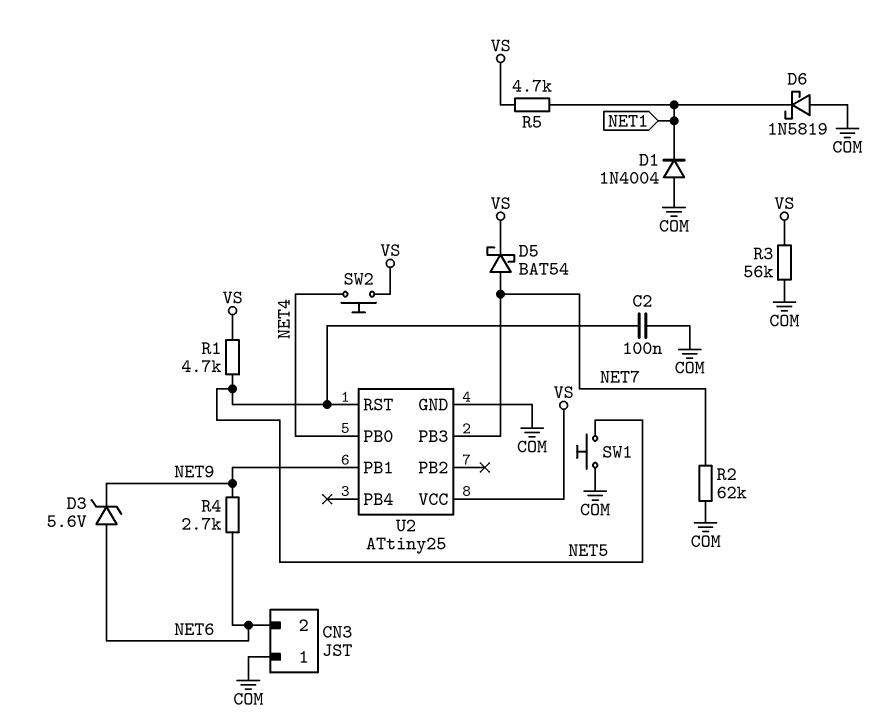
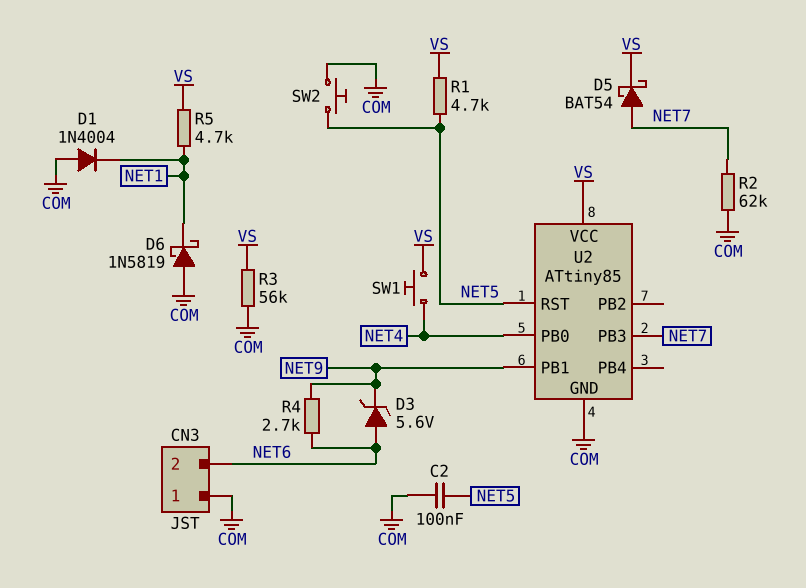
SW1: button (COM, NET5) -> button (NET4, VS)
SW2: button (NET4, VS) -> button (COM, NET5)
U2: ATtiny25 -> ATtiny85

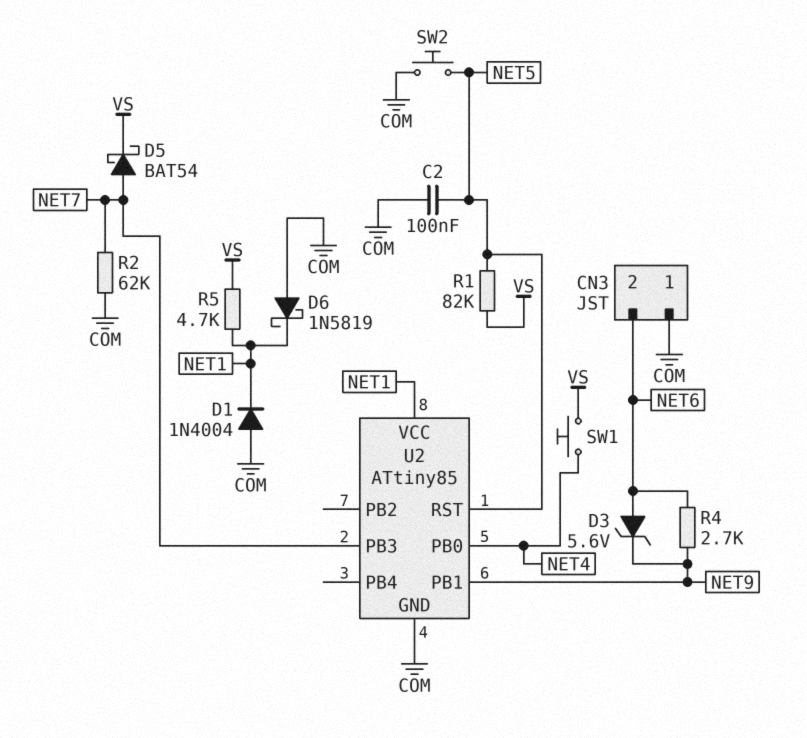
R1: 4.7k (NET5, VS) -> 82k (NET5, VS)
R3: 56k (COM, VS) -> none
U2 pin VCC: VS -> NET1

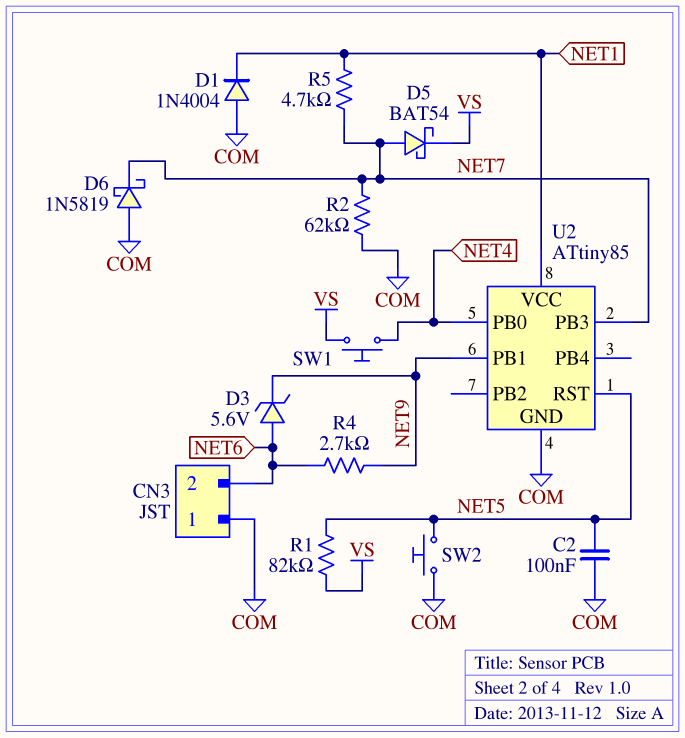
D6: schottky 1N5819 (A COM, K NET1) -> schottky 1N5819 (A COM, K NET7)
R5: 4.7k (NET1, VS) -> 4.7k (NET1, NET7)

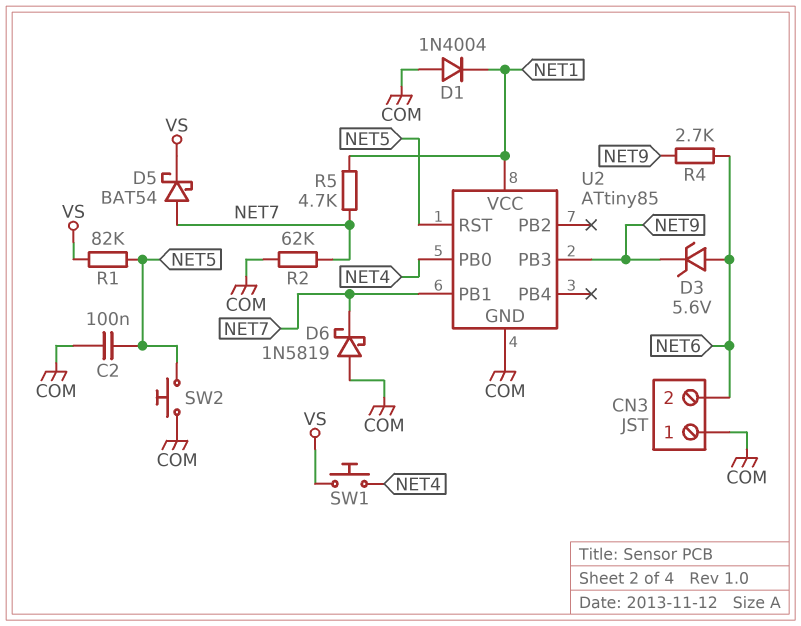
U2 pin PB1: NET9 -> NET7
U2 pin PB3: NET7 -> NET9

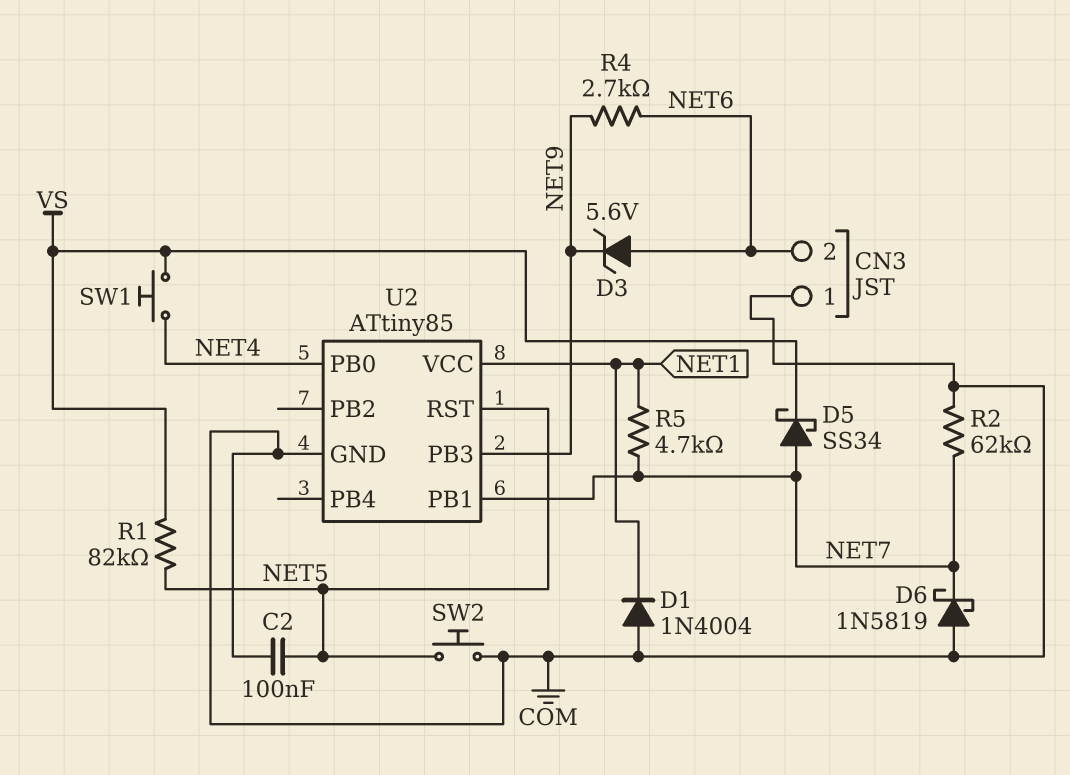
D5: schottky BAT54 (A NET7, K VS) -> schottky SS34 (A NET7, K VS)

